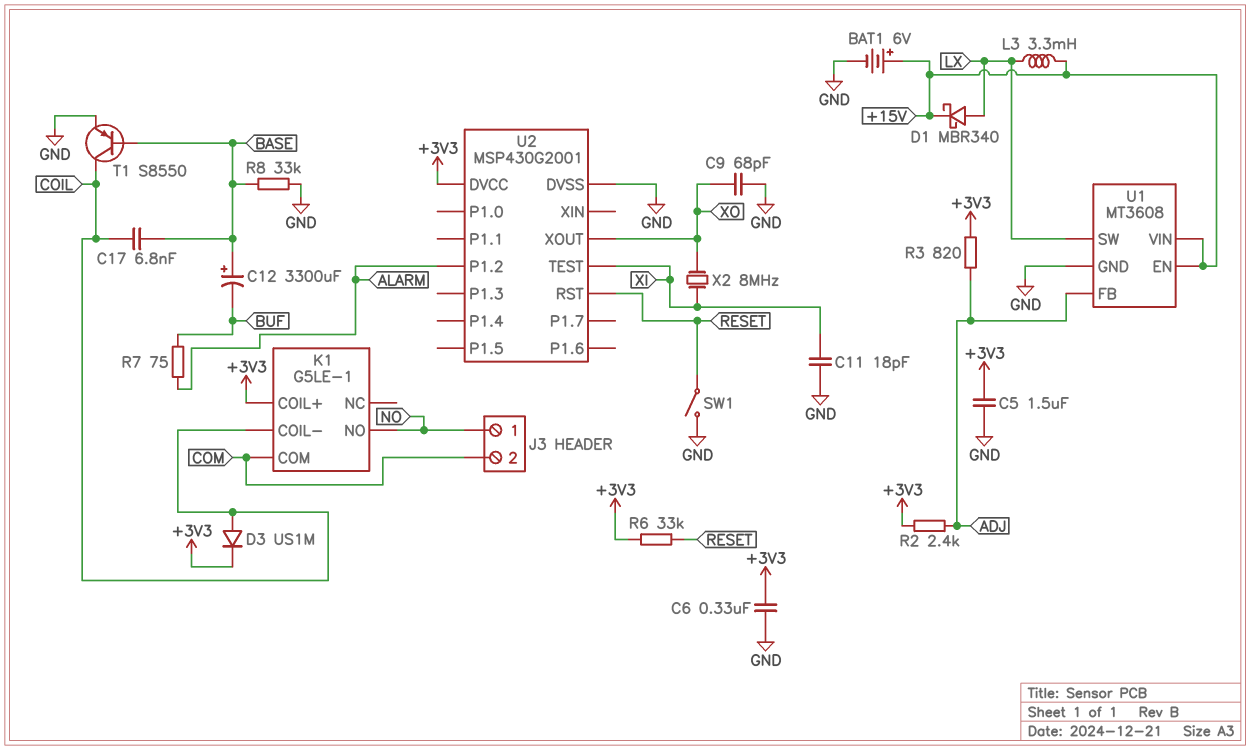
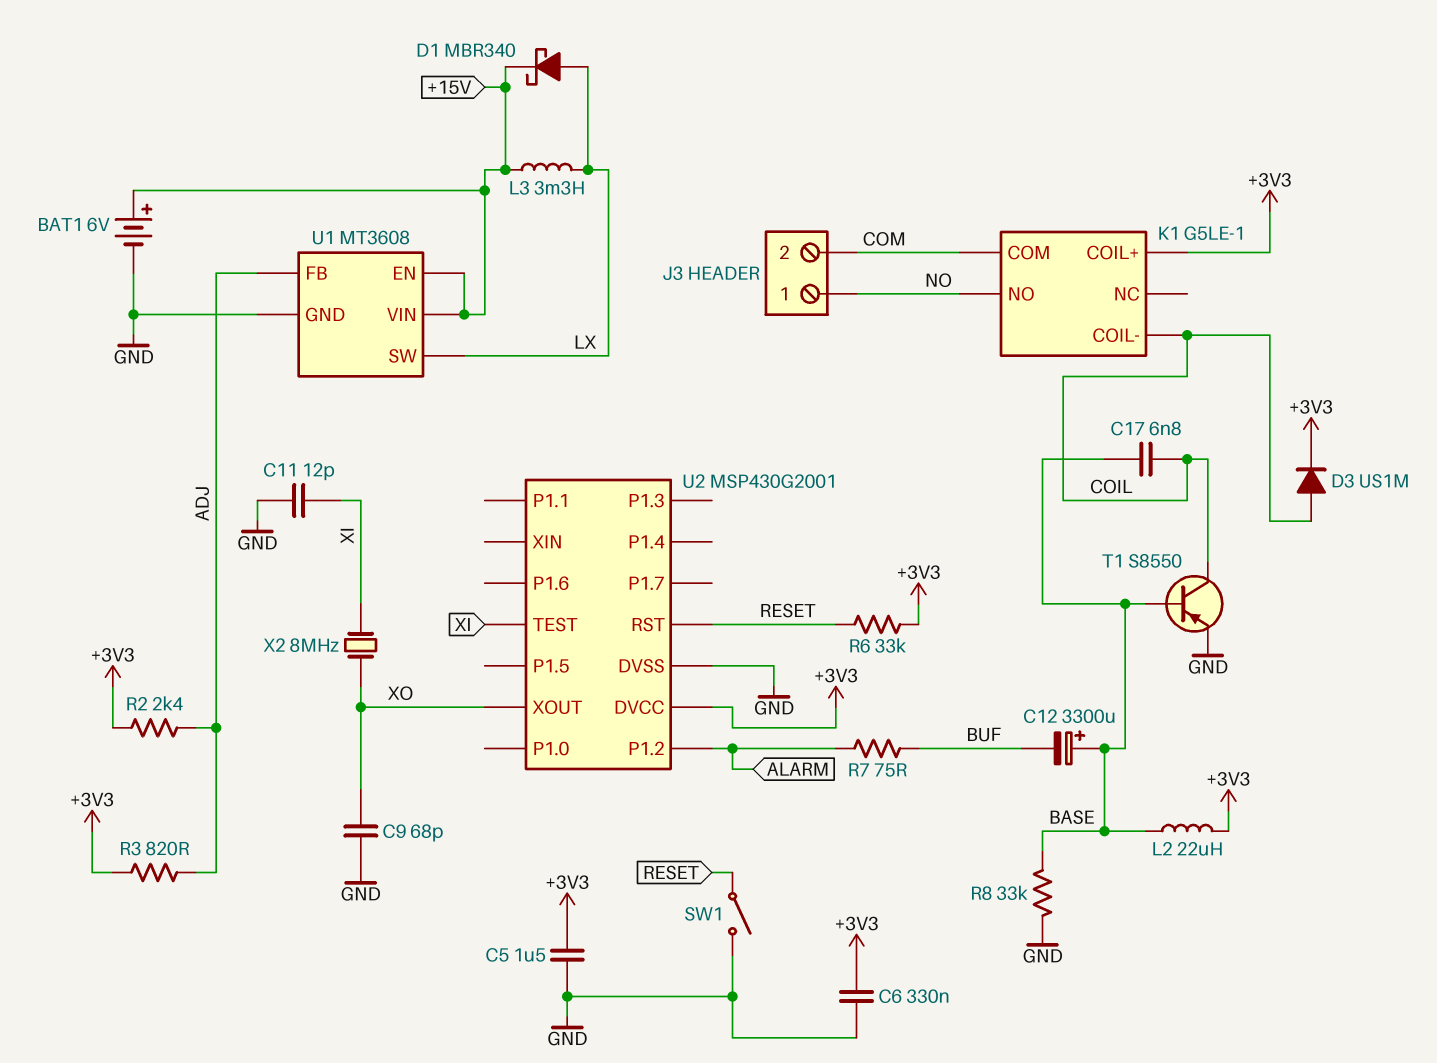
C11: 18pF (GND, XI) -> 12pF (GND, XI)
L2: none -> 22uH (+3V3, BASE)

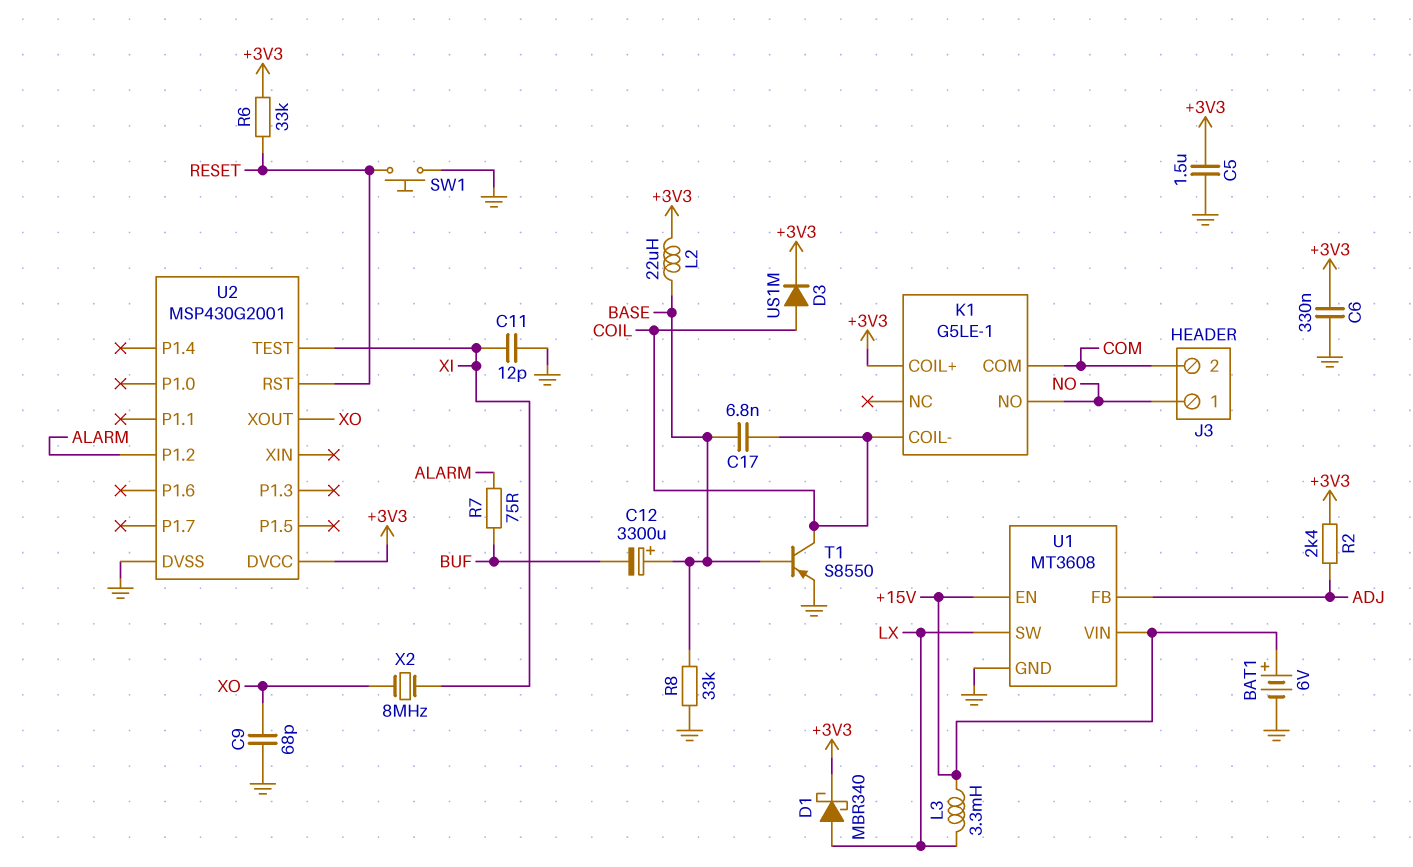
D1: schottky MBR340 (A LX, K +15V) -> schottky MBR340 (A LX, K +3V3)
R3: 820 (+3V3, ADJ) -> none
SW1: switch (GND, RESET) -> button (GND, RESET)

